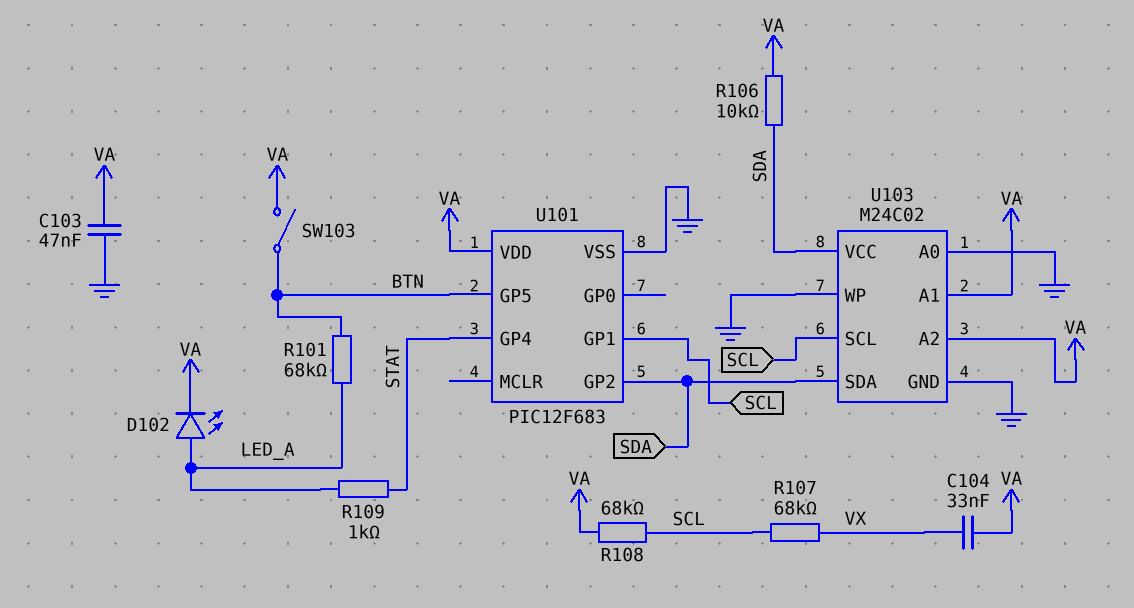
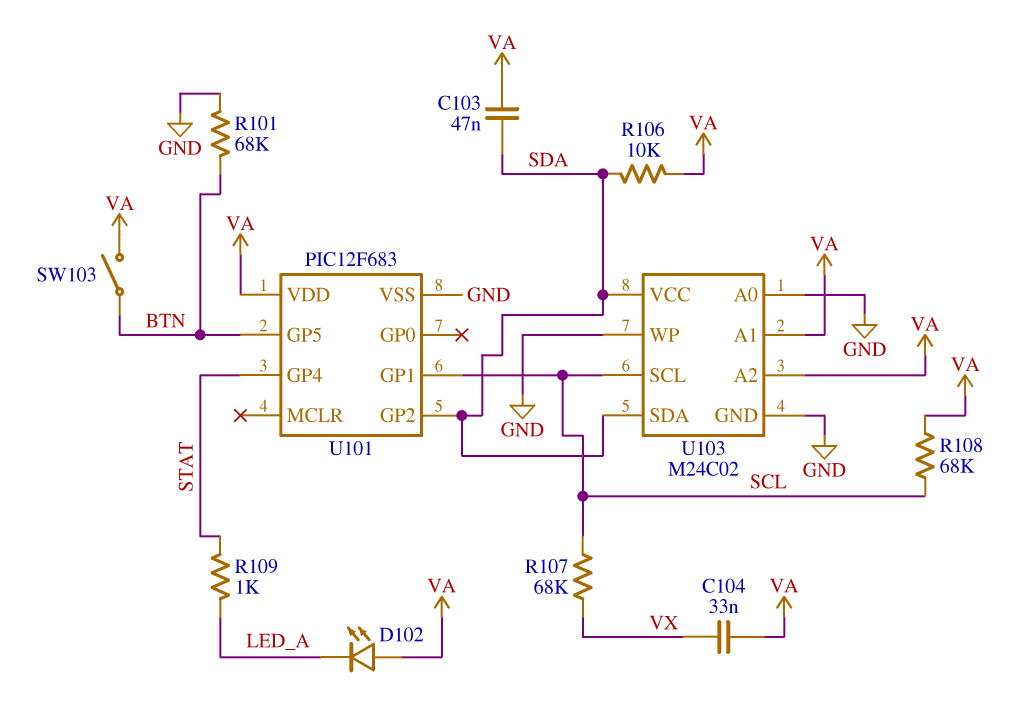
C103: 47nF (GND, VA) -> 47nF (SDA, VA)
D102: LED (A LED_A, K VA) -> LED (A VA, K LED_A)
R101: 68k (BTN, LED_A) -> 68k (BTN, GND)

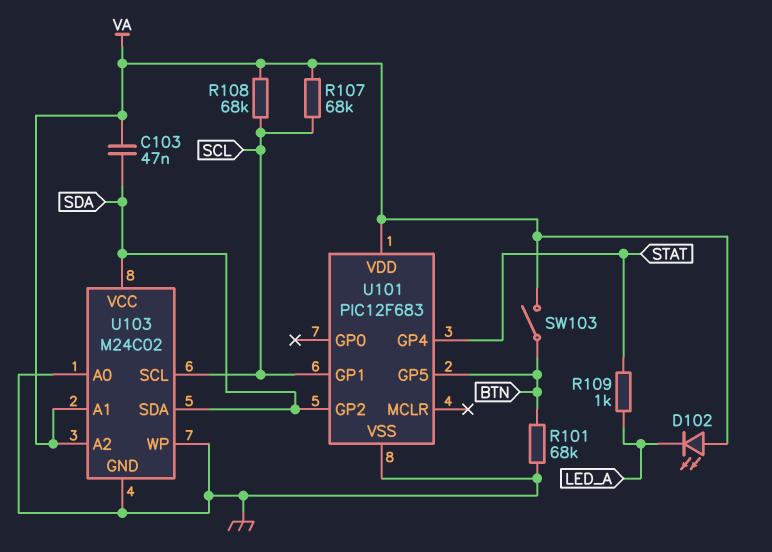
C104: 33nF (VA, VX) -> none
R106: 10k (SDA, VA) -> none
R107: 68k (SCL, VX) -> 68k (SCL, VA)

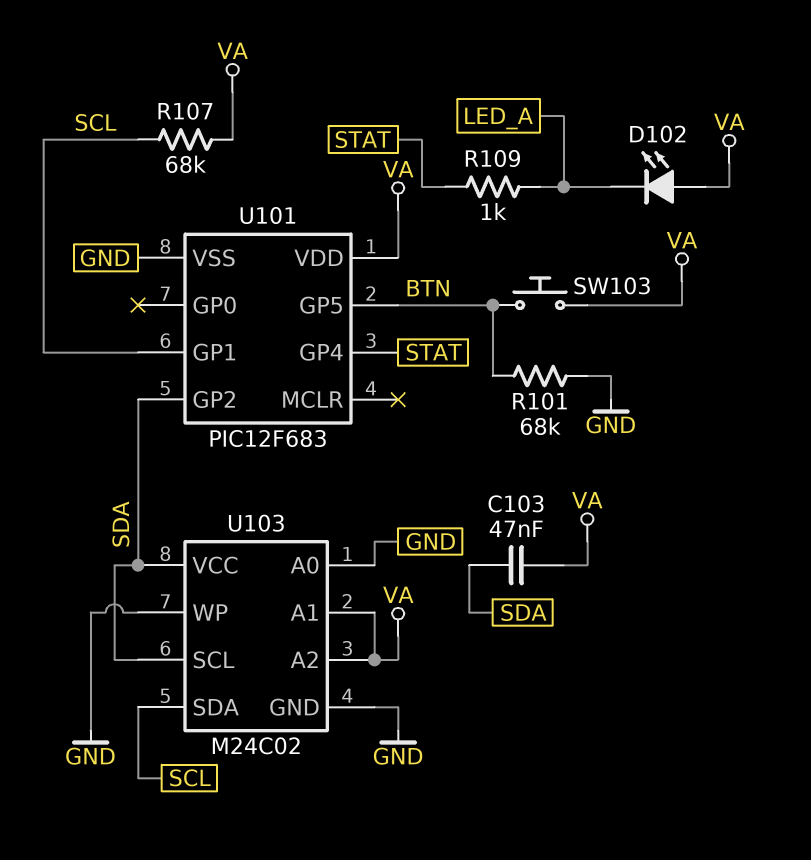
R108: 68k (SCL, VA) -> none
SW103: switch (BTN, VA) -> button (BTN, VA)
U103 pin SCL: SCL -> SDA
U103 pin SDA: SDA -> SCL

